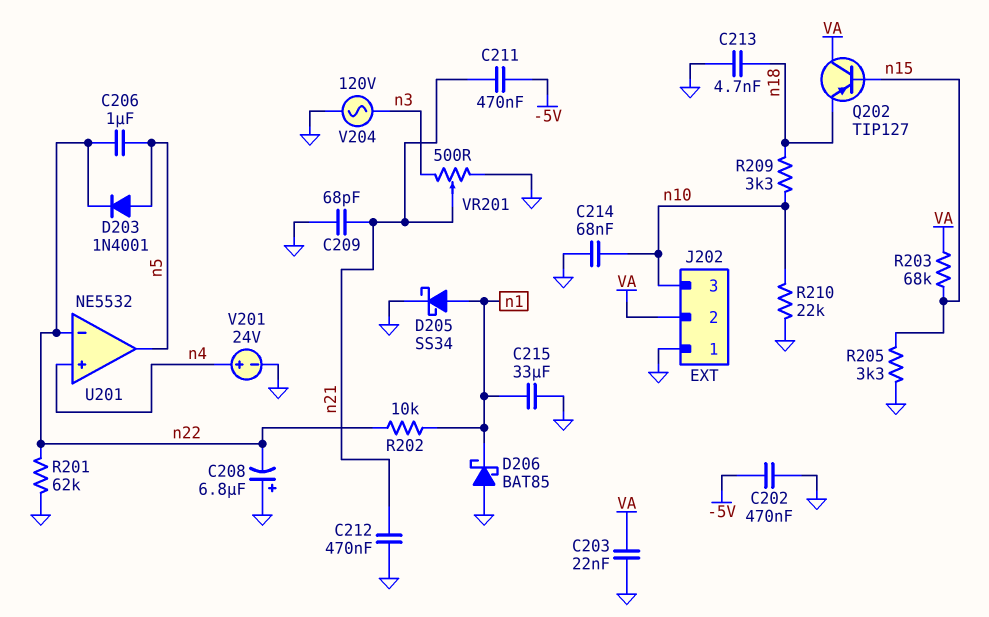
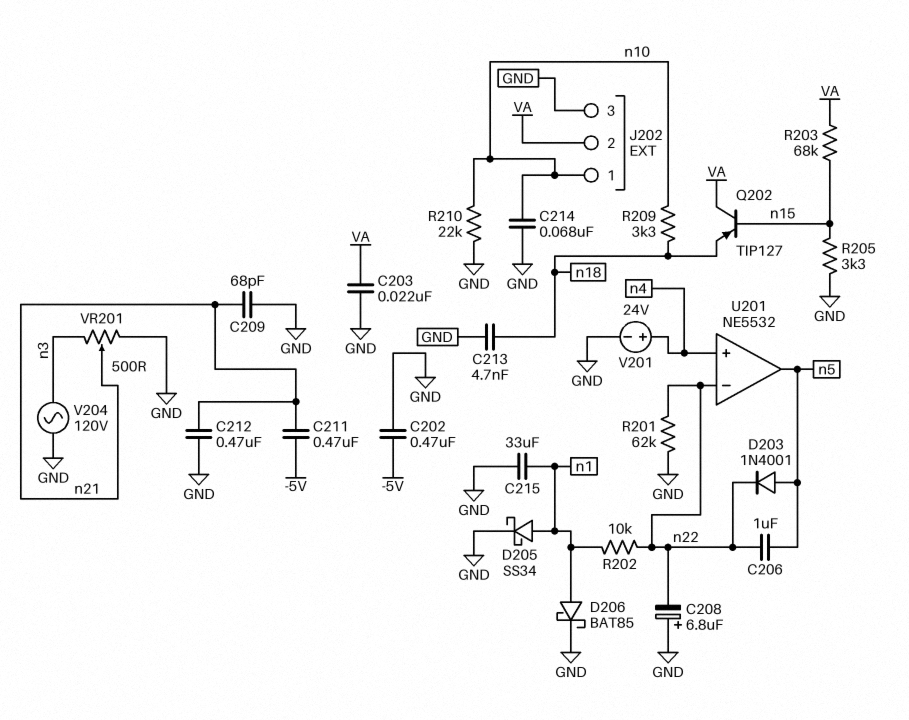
D206: schottky BAT85 (A GND, K n1) -> schottky BAT85 (A n1, K GND)
J202 pin 1: GND -> n10
J202 pin 3: n10 -> GND

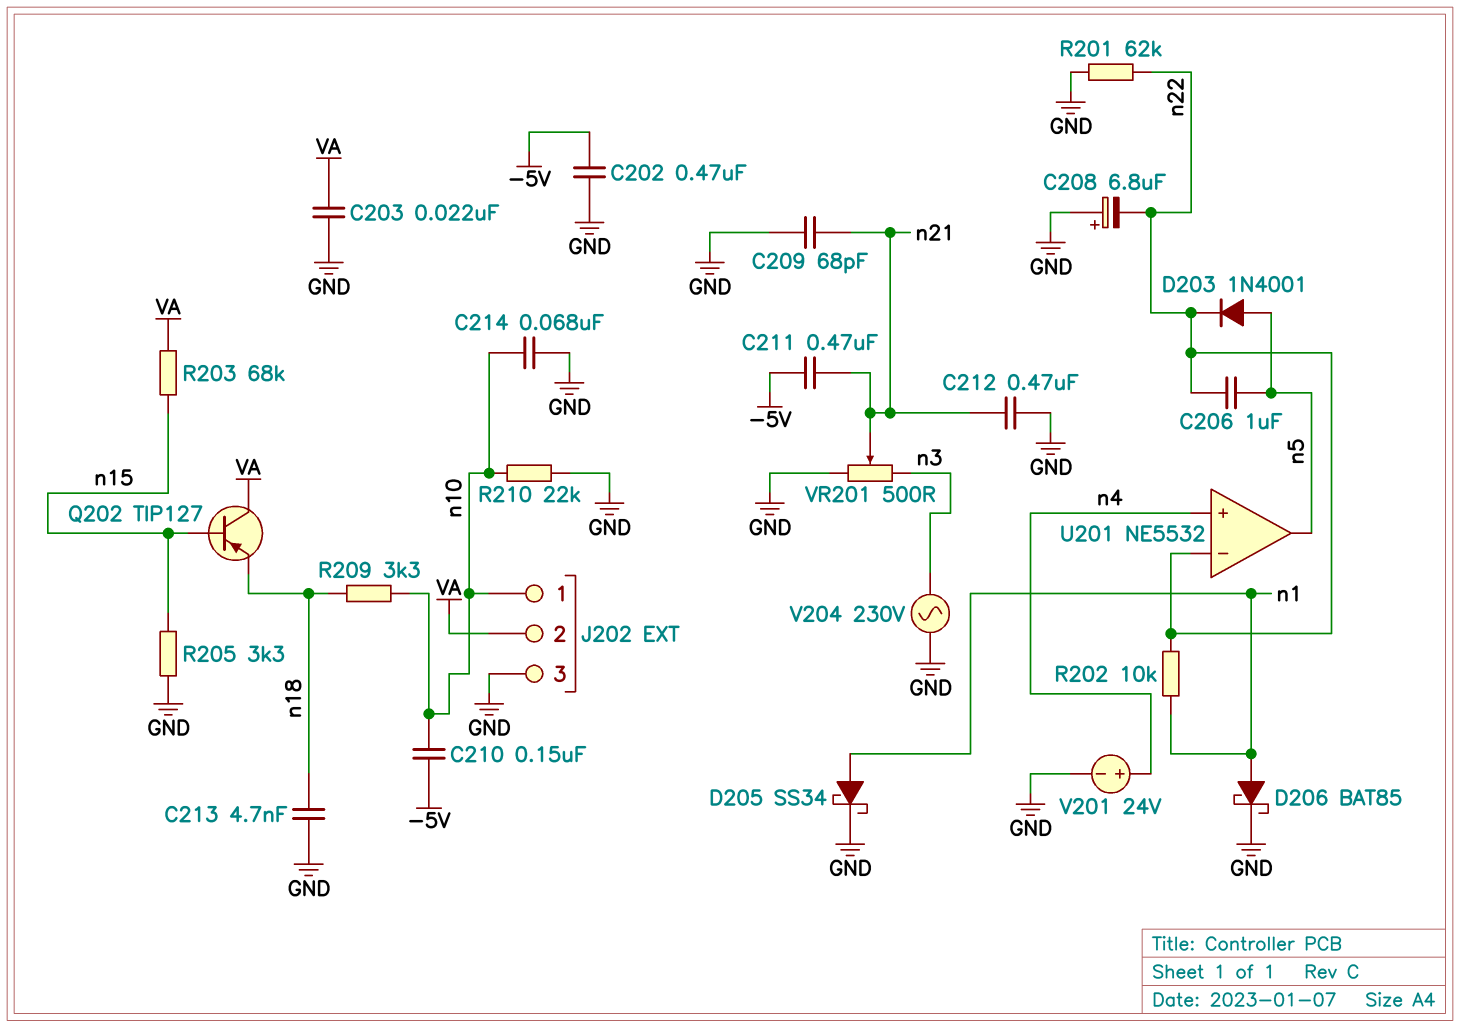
C210: none -> 150nF (-5V, n10)
C215: 33uF (GND, n1) -> none
V204: AC 120V (GND, n3) -> AC 230V (GND, n3)

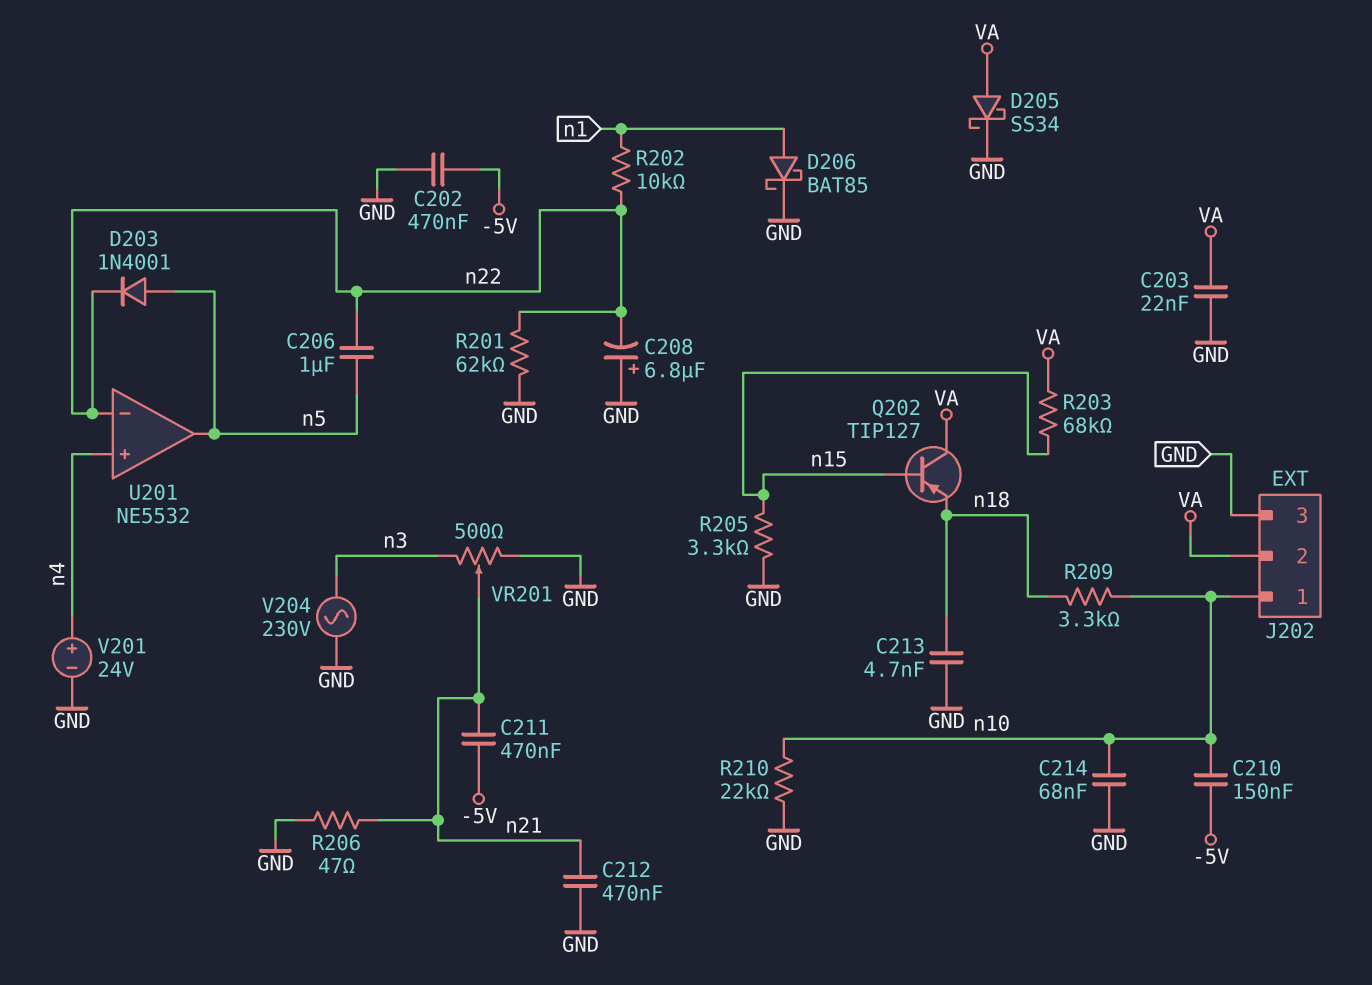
C209: 68pF (GND, n21) -> none
D205: schottky SS34 (A n1, K GND) -> schottky SS34 (A VA, K GND)
R206: none -> 47 (GND, n21)

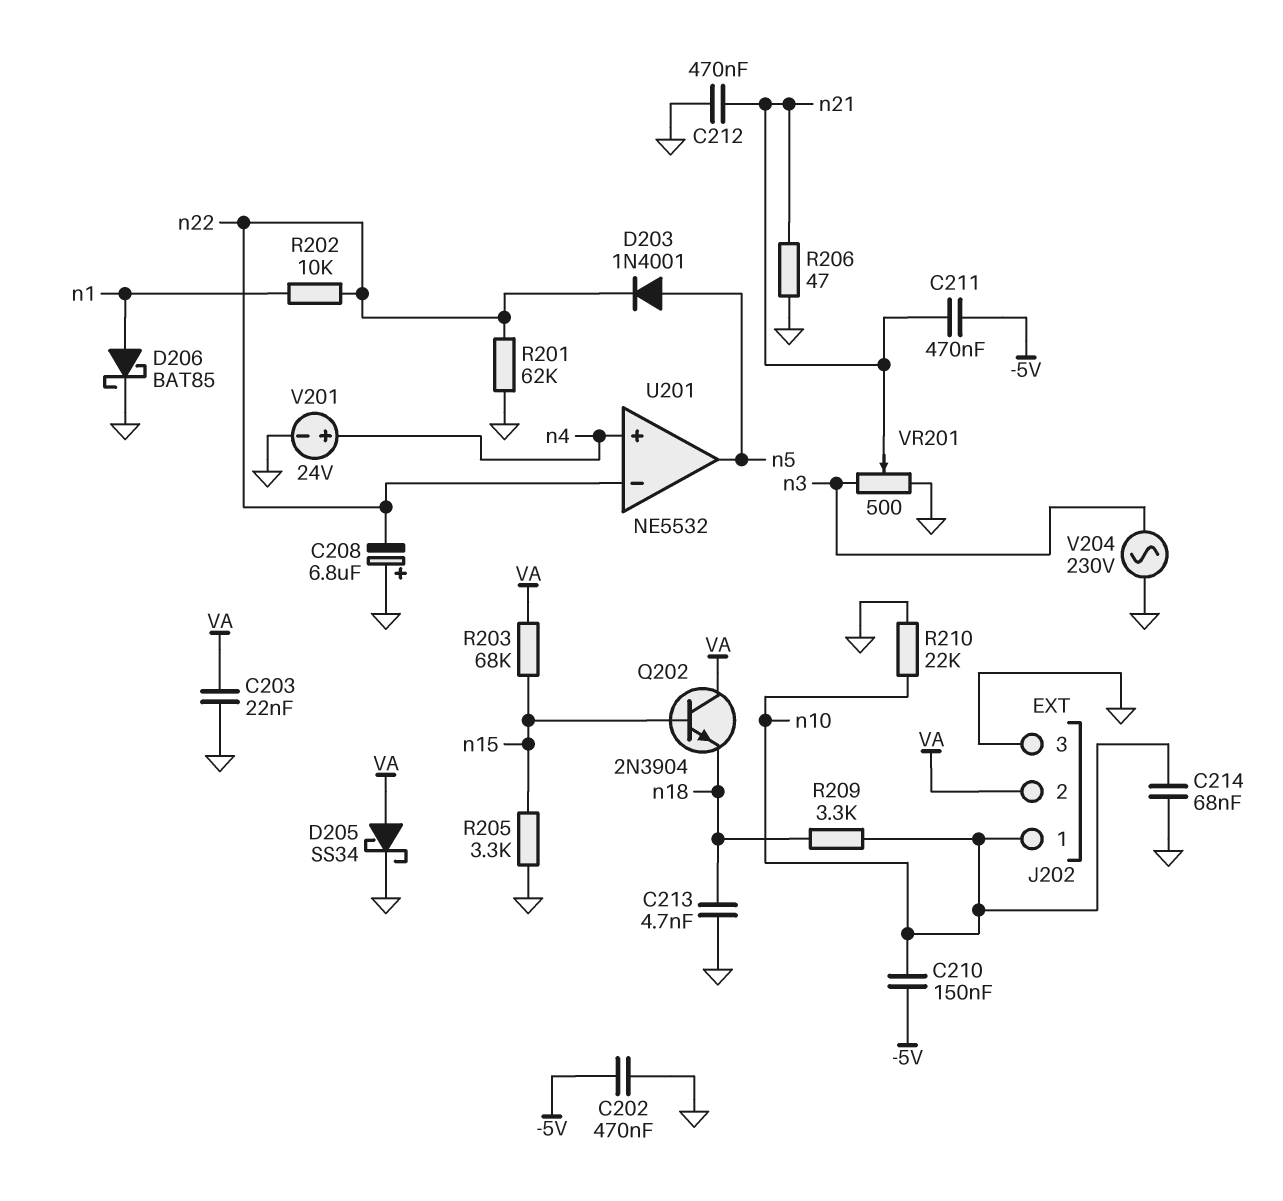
C206: 1uF (n5, n22) -> none
Q202: PNP TIP127 (B n15, C VA, E n18) -> NPN 2N3904 (B n15, C VA, E n18)

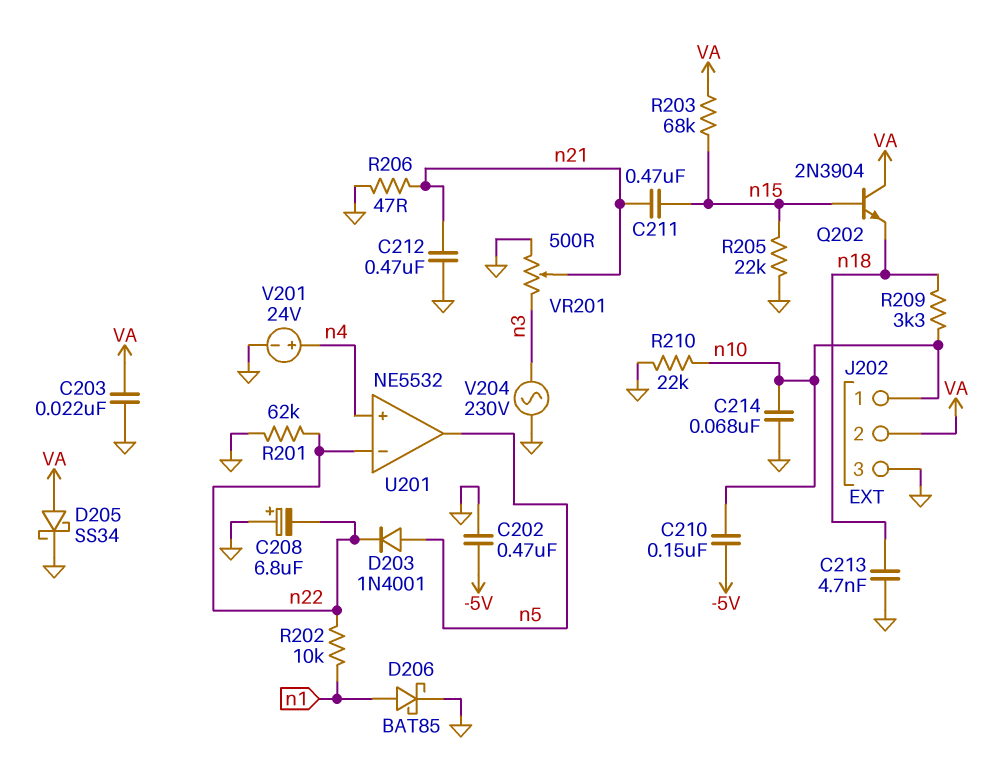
C211: 470nF (-5V, n21) -> 470nF (n15, n21)
R205: 3.3k (GND, n15) -> 22k (GND, n15)

